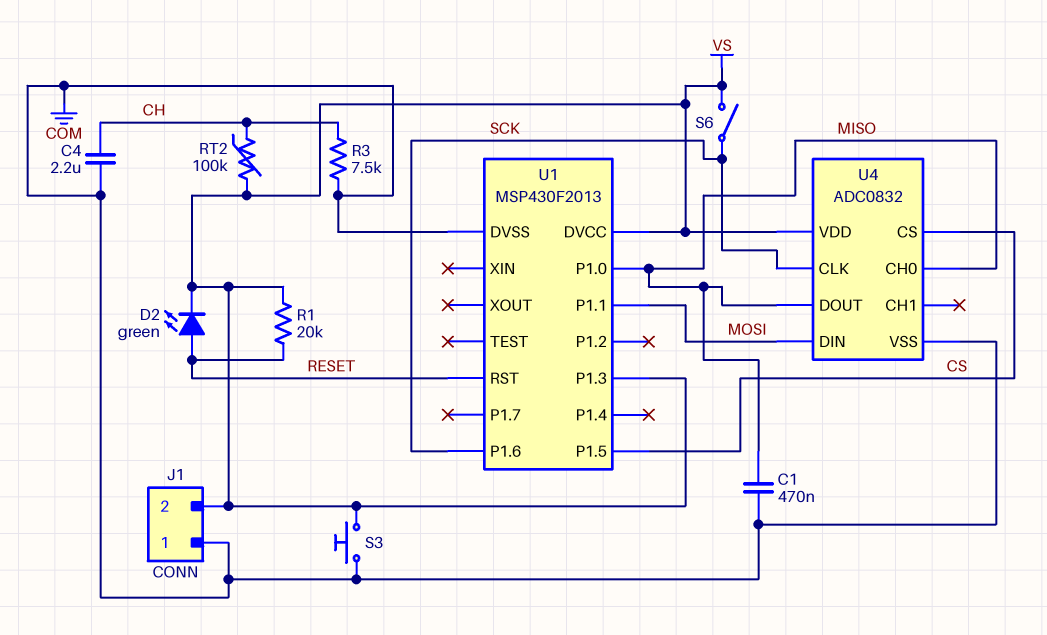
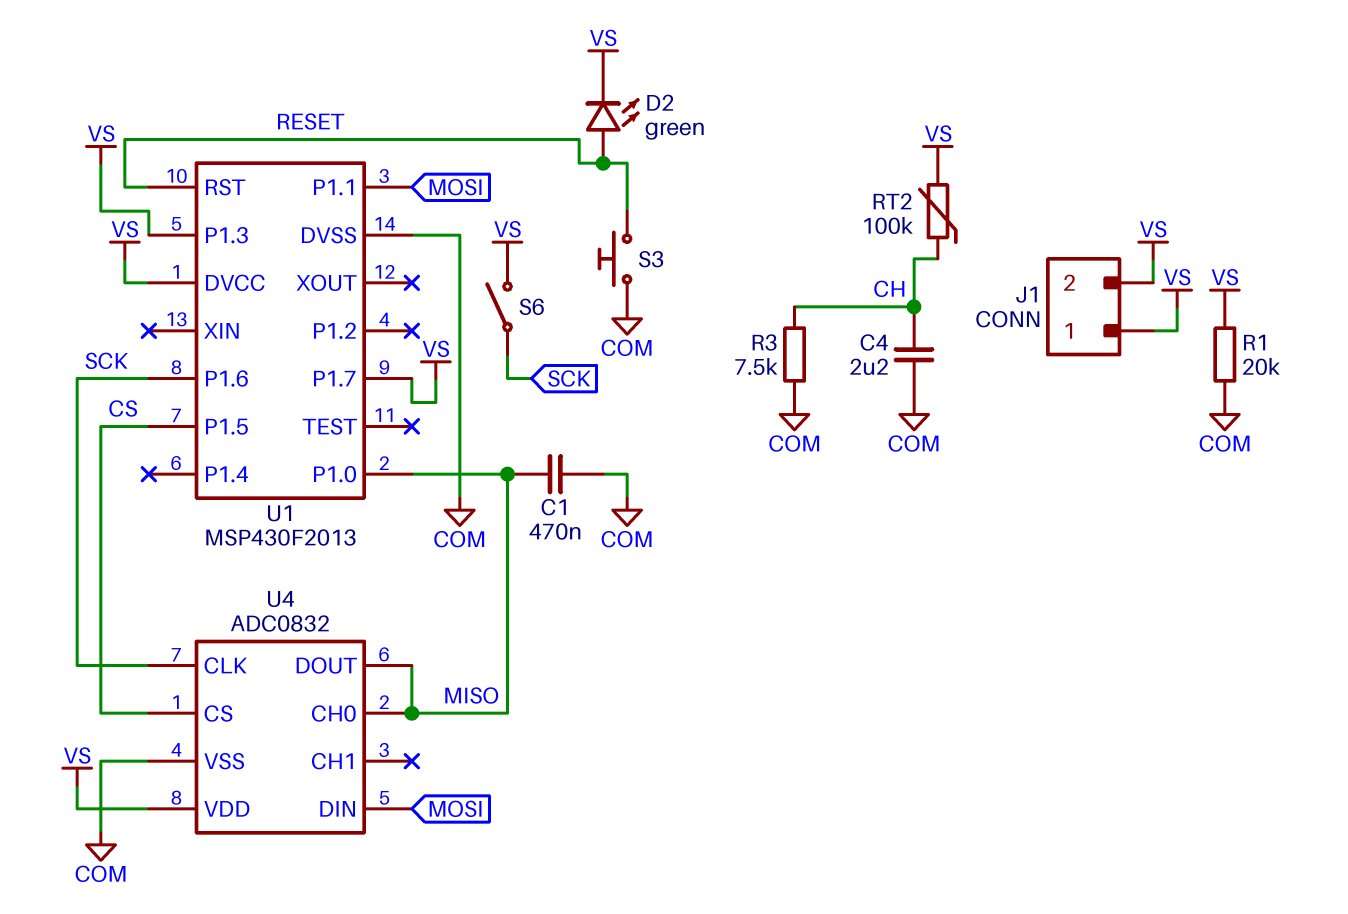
J1 pin 1: COM -> VS
R1: 20k (RESET, VS) -> 20k (COM, VS)
S3: button (COM, VS) -> button (COM, RESET)
U1 pin P1.7: none -> VS

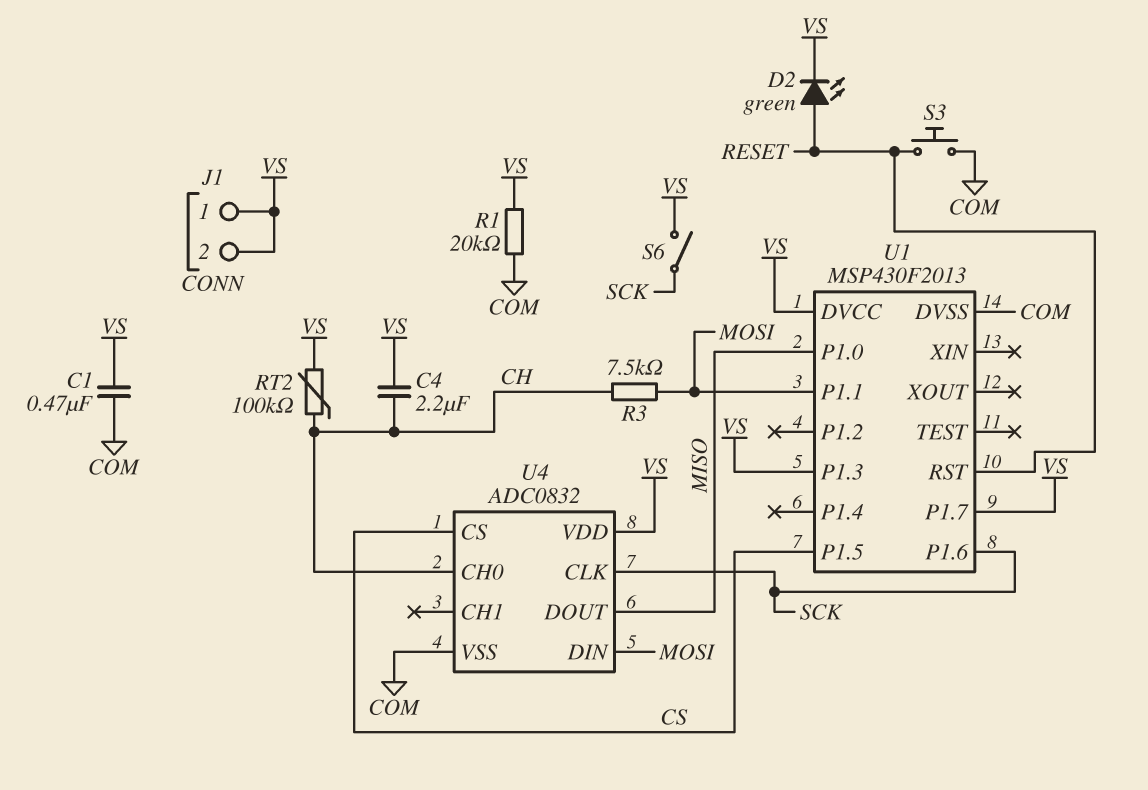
C1: 470nF (COM, MISO) -> 470nF (COM, VS)
C4: 2.2uF (CH, COM) -> 2.2uF (CH, VS)
R3: 7.5k (CH, COM) -> 7.5k (CH, MOSI)
U4 pin CH0: MISO -> CH

